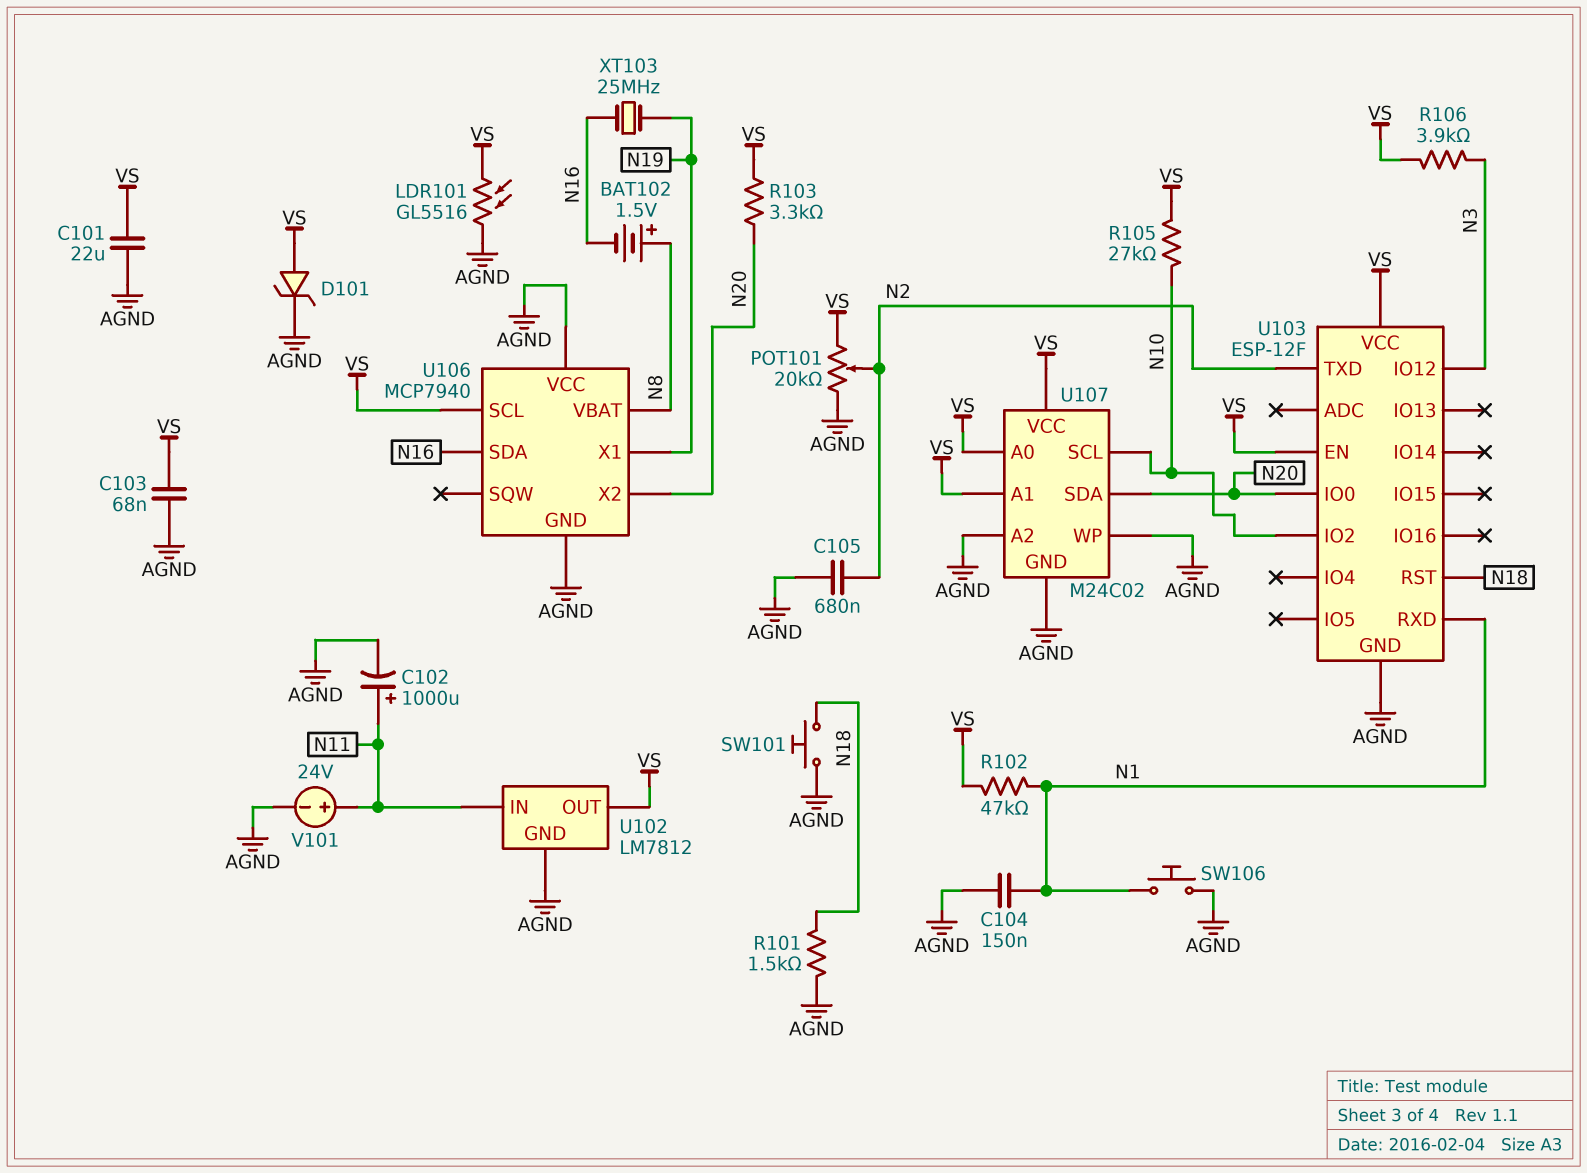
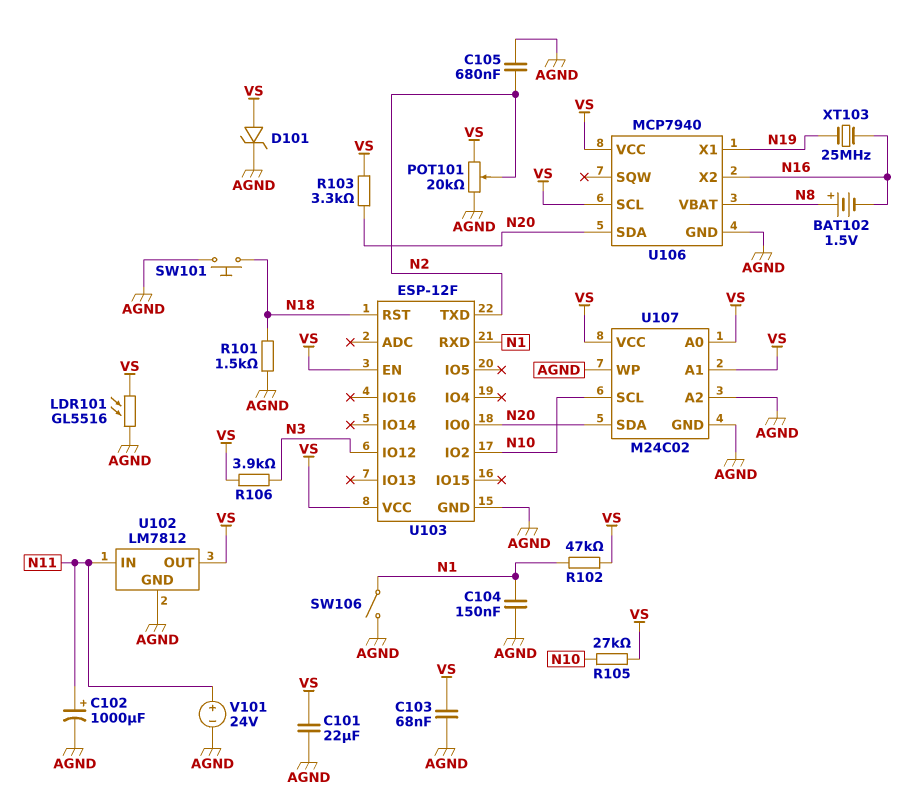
SW106: button (AGND, N1) -> switch (AGND, N1)
U106 pin SDA: N16 -> N20
U106 pin VCC: AGND -> VS
U106 pin X2: N20 -> N16

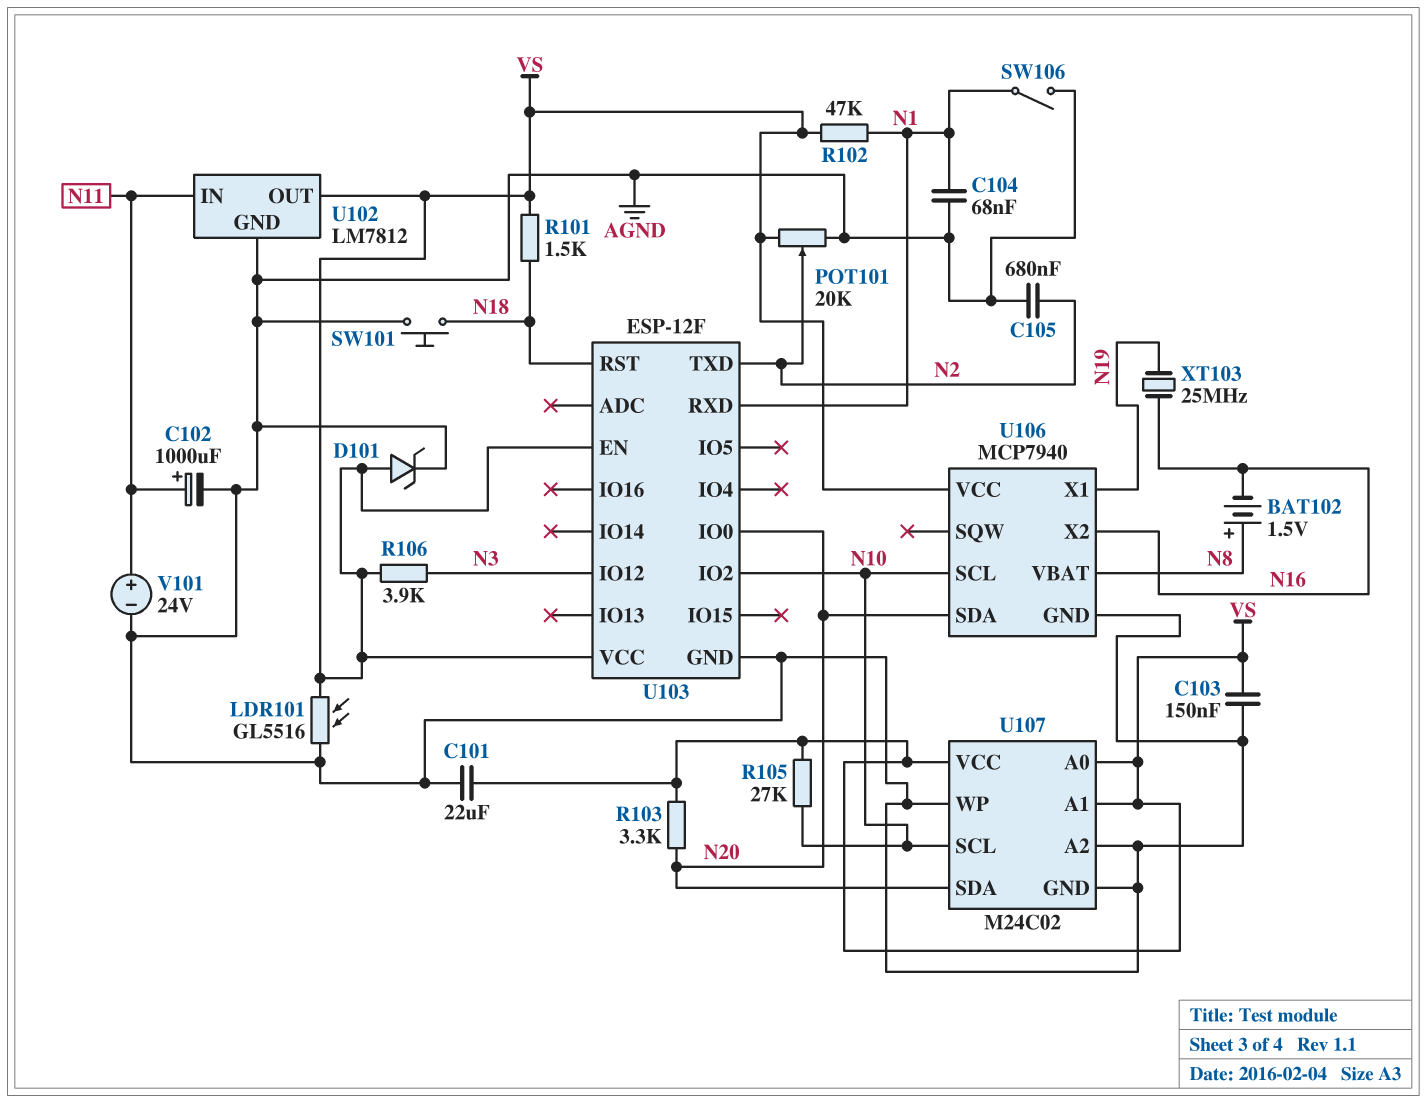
C103: 68nF (AGND, VS) -> 150nF (AGND, VS)
C104: 150nF (AGND, N1) -> 68nF (AGND, N1)
R101: 1.5k (AGND, N18) -> 1.5k (N18, VS)
U106 pin SCL: VS -> N10

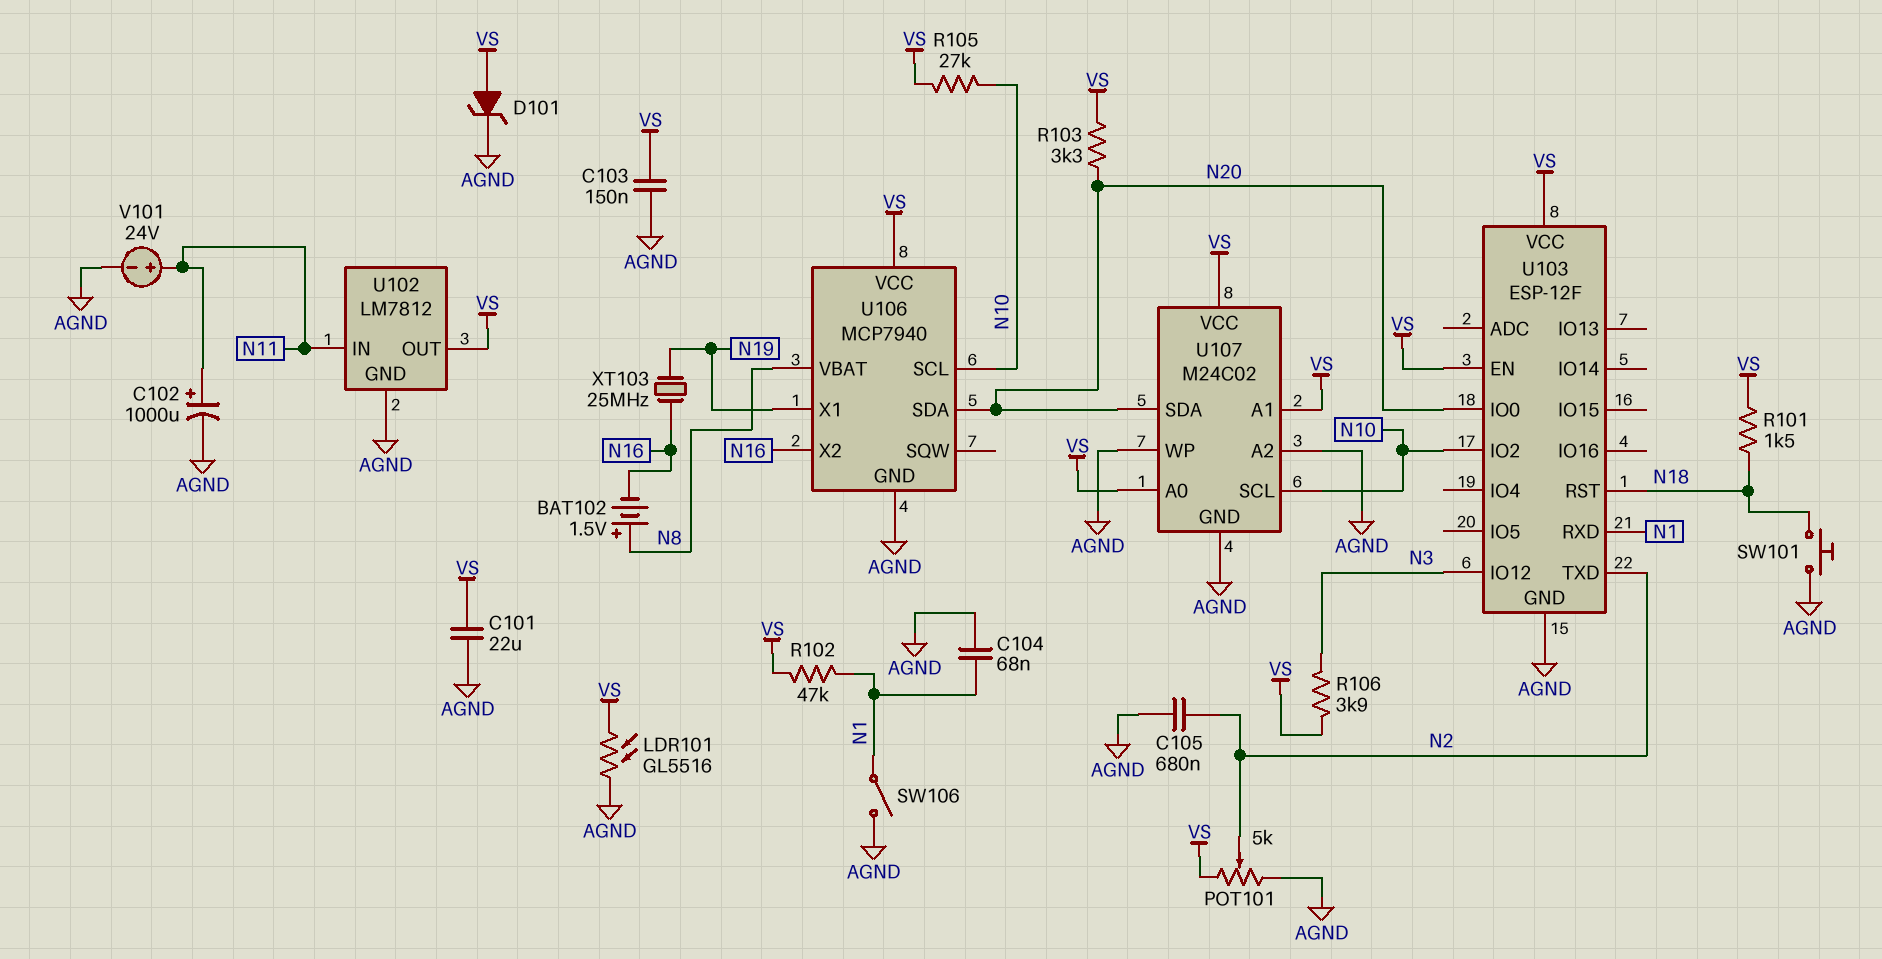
POT101: 20k (AGND, VS, wiper N2) -> 5k (AGND, VS, wiper N2)

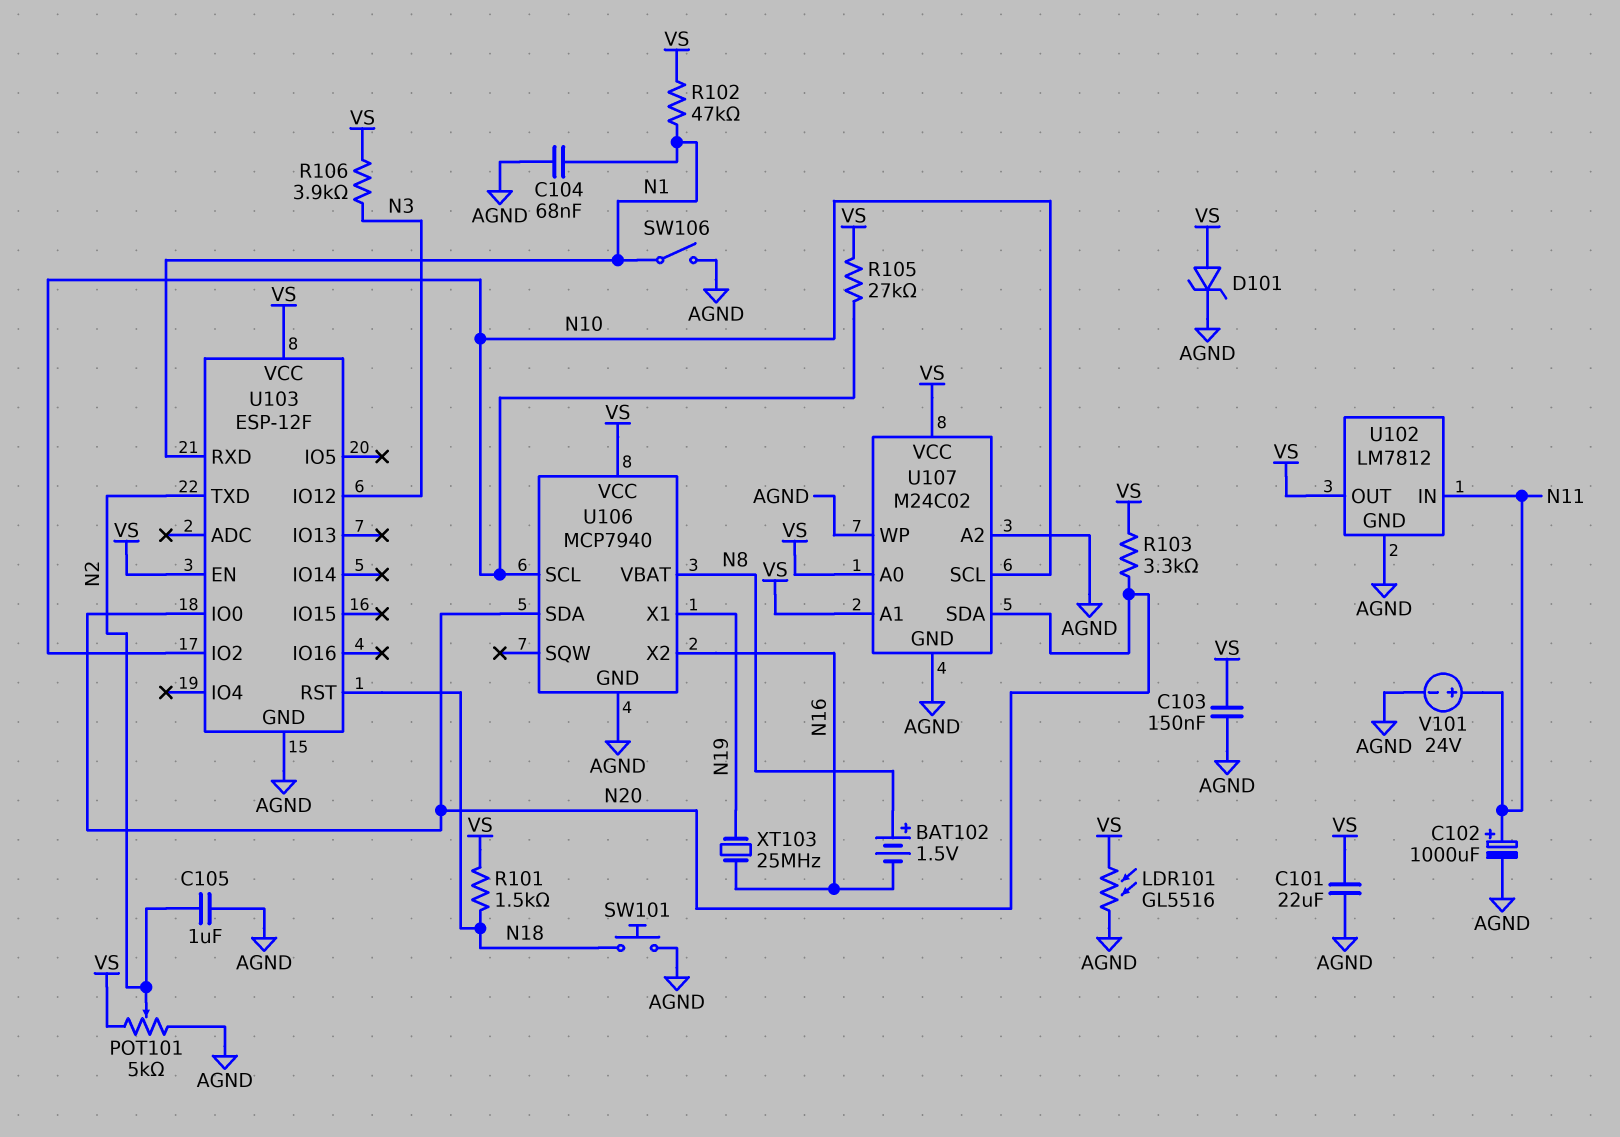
C105: 680nF (AGND, N2) -> 1uF (AGND, N2)

